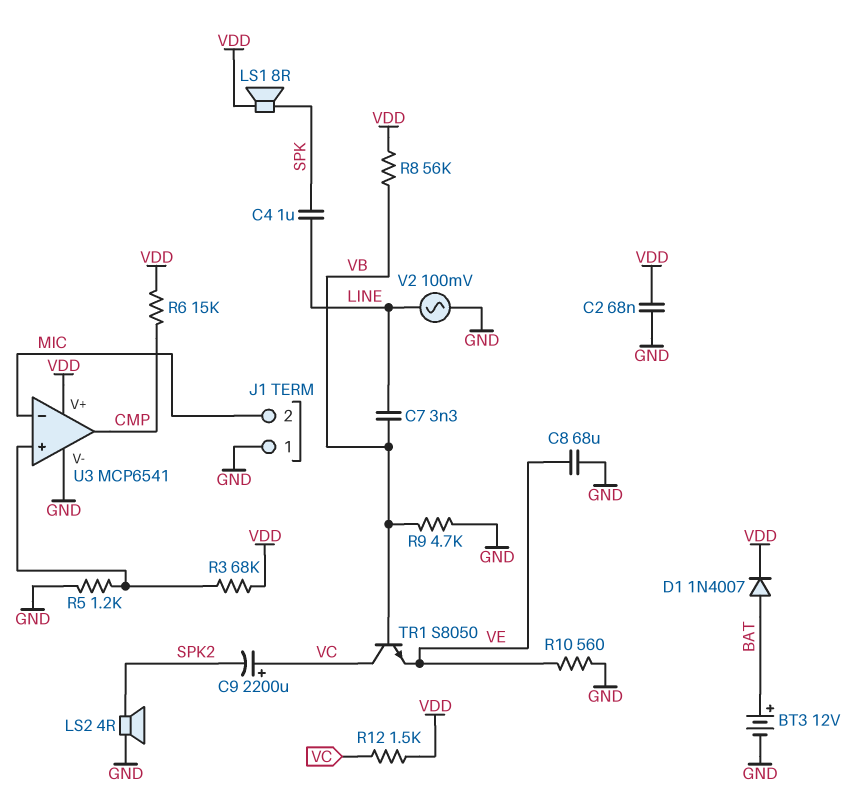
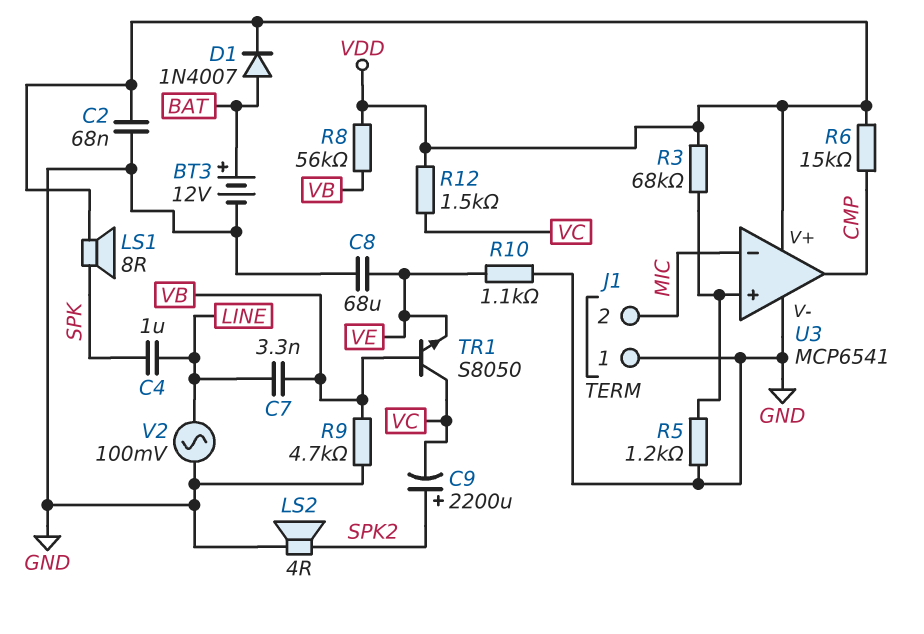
C9: 2200uF (plus VC, minus SPK2) -> 2200uF (plus SPK2, minus VC)
R10: 560 (GND, VE) -> 1.1k (GND, VE)

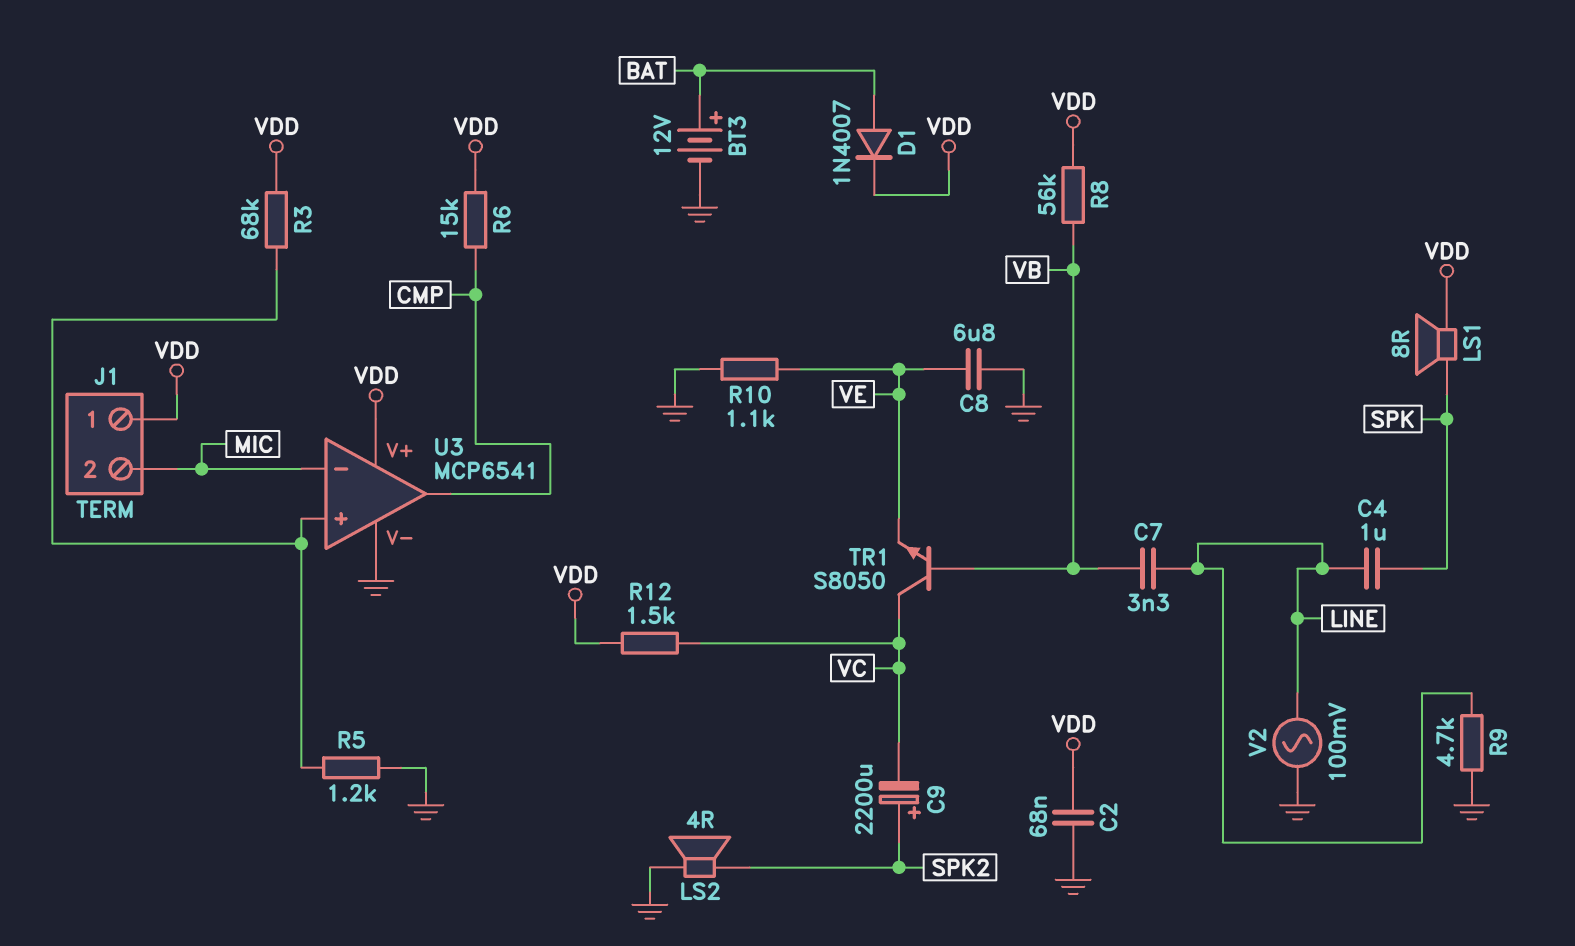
C8: 68uF (GND, VE) -> 6.8uF (GND, VE)
J1 pin 1: GND -> VDD
R9: 4.7k (GND, VB) -> 4.7k (GND, LINE)

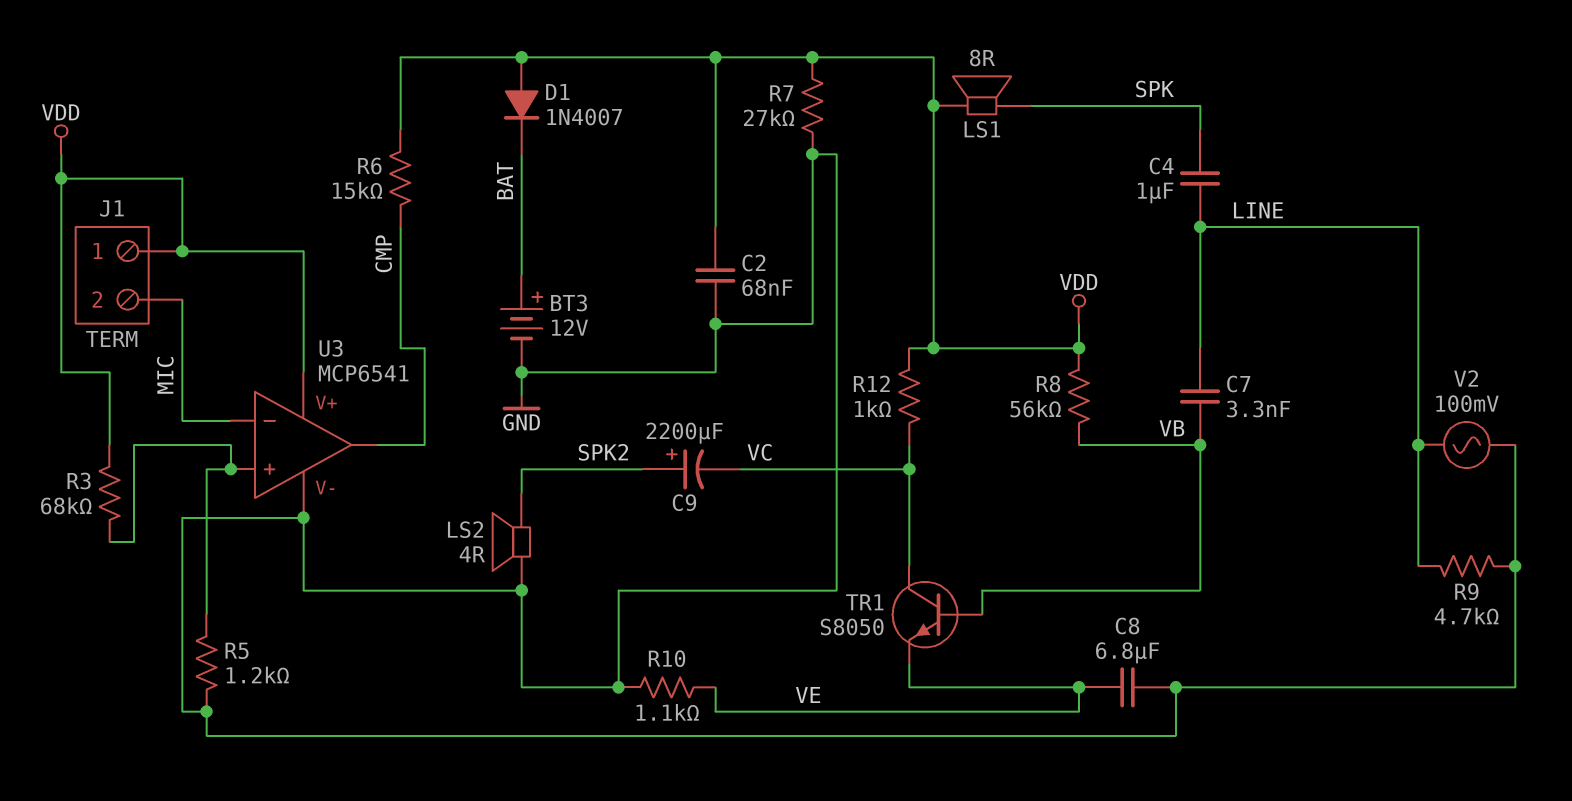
D1: diode 1N4007 (A BAT, K VDD) -> diode 1N4007 (A VDD, K BAT)
R7: none -> 27k (GND, VDD)
R12: 1.5k (VC, VDD) -> 1k (VC, VDD)

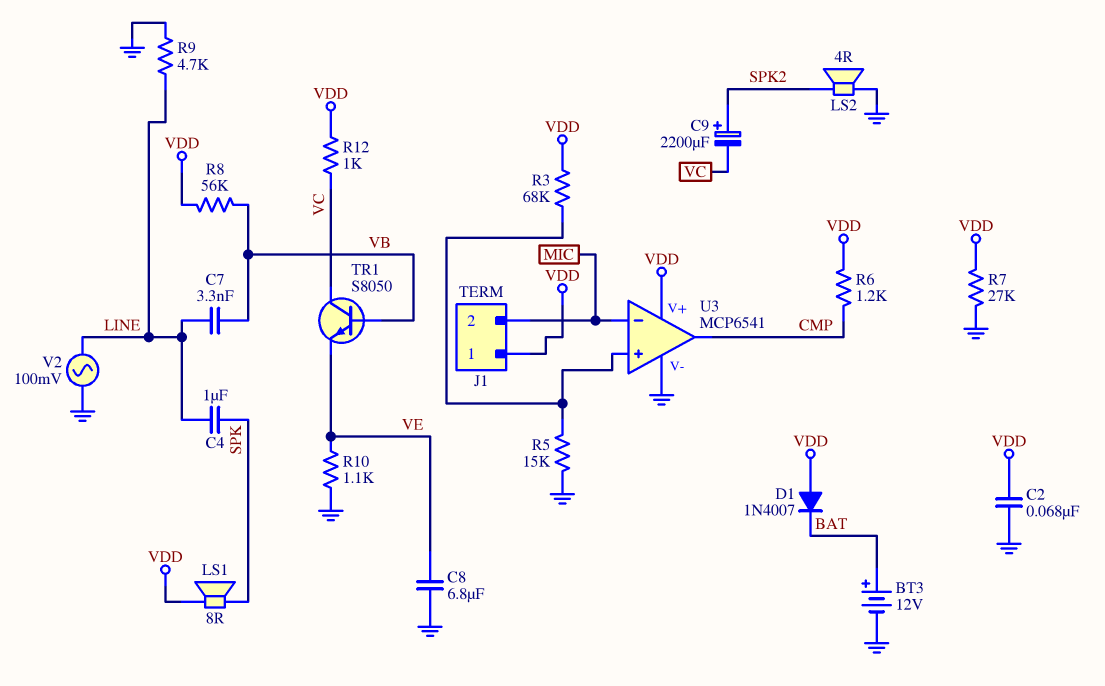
R5: 1.2k (GND, U3/in+) -> 15k (GND, U3/in+)
R6: 15k (CMP, VDD) -> 1.2k (CMP, VDD)

